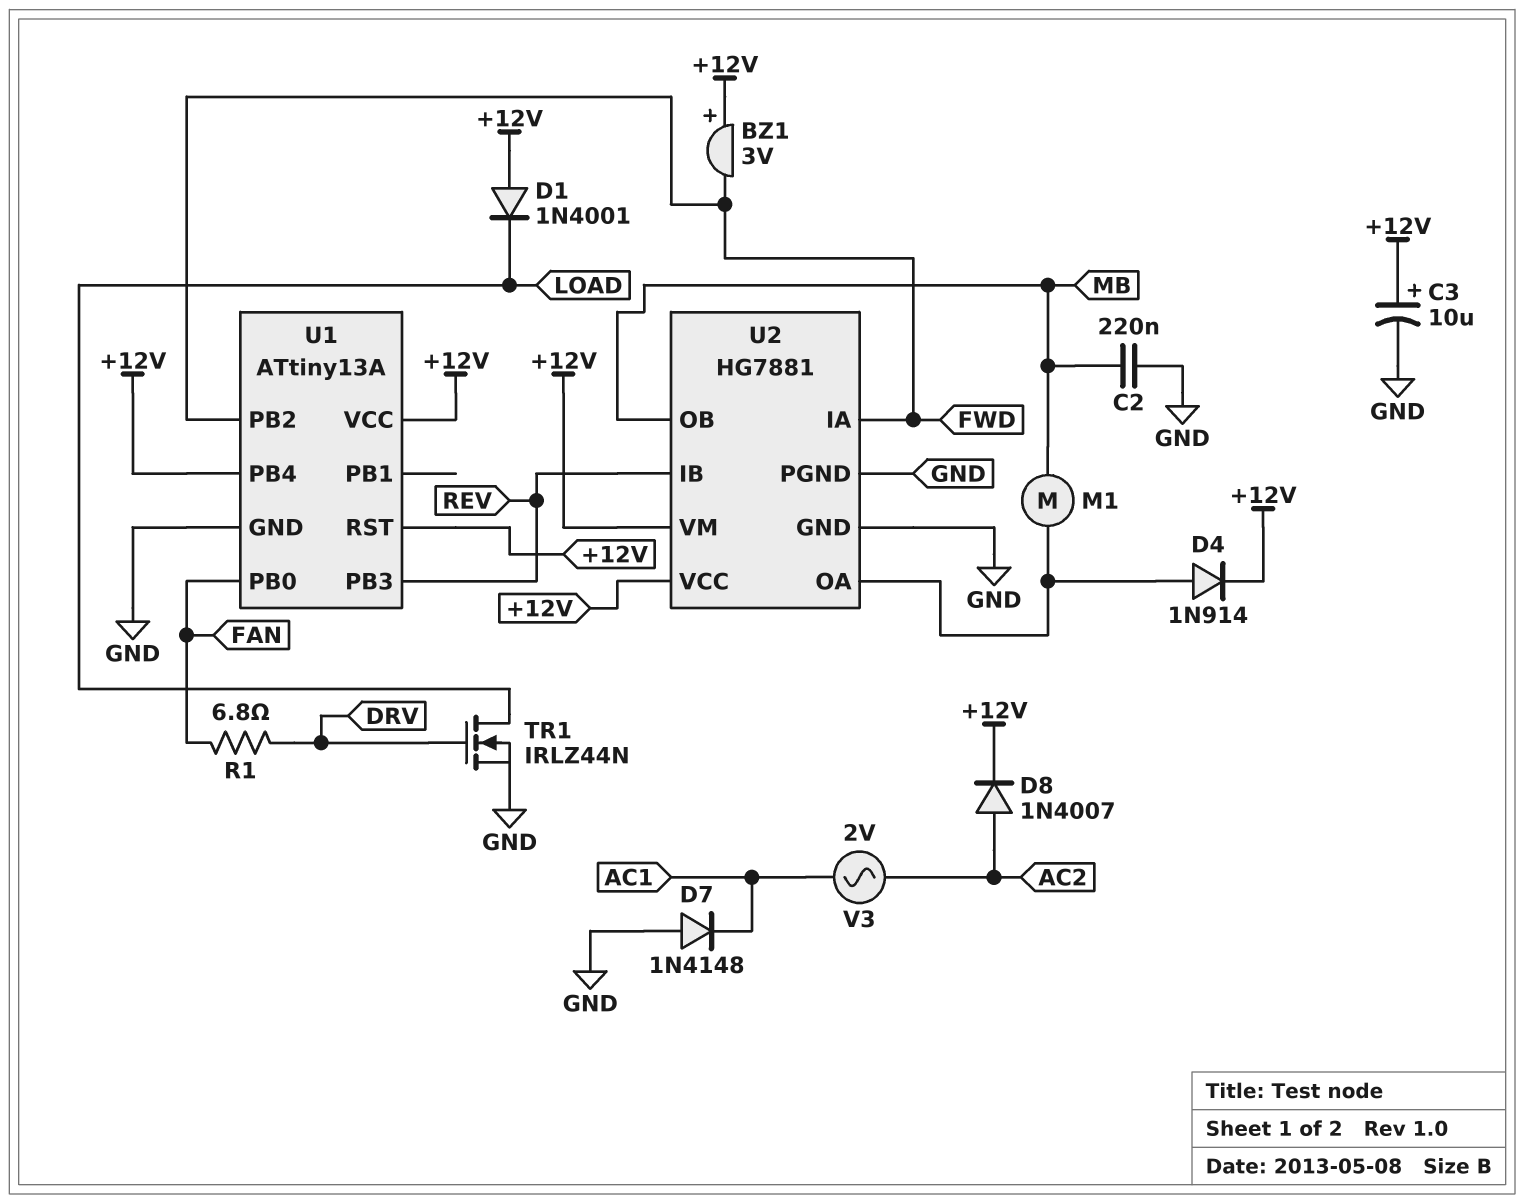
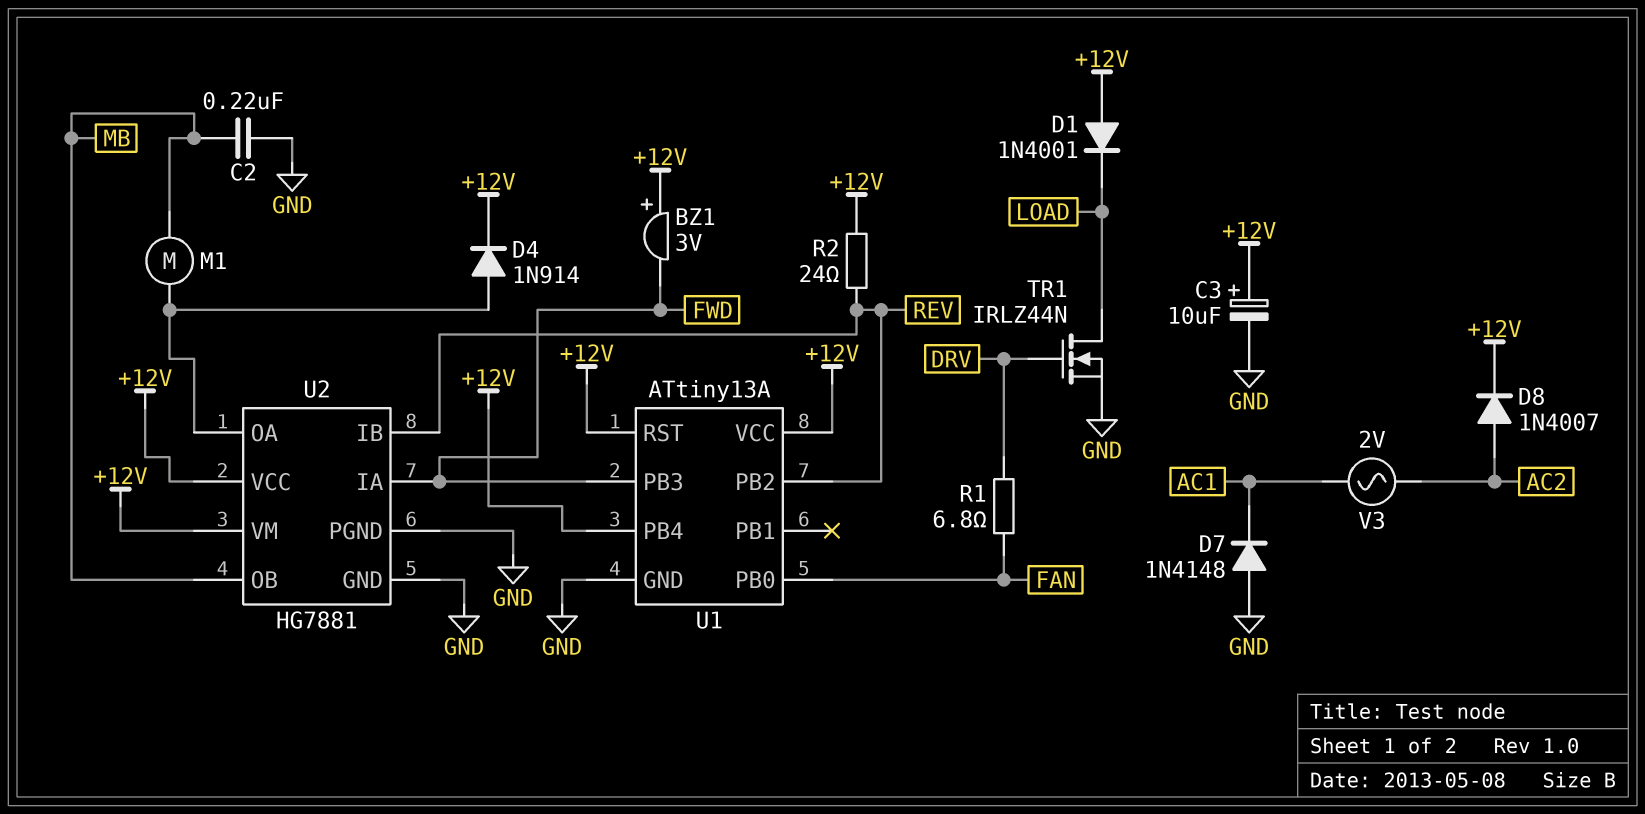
R2: none -> 24 (+12V, REV)
U1 pin PB2: FWD -> REV
U1 pin PB3: REV -> FWD

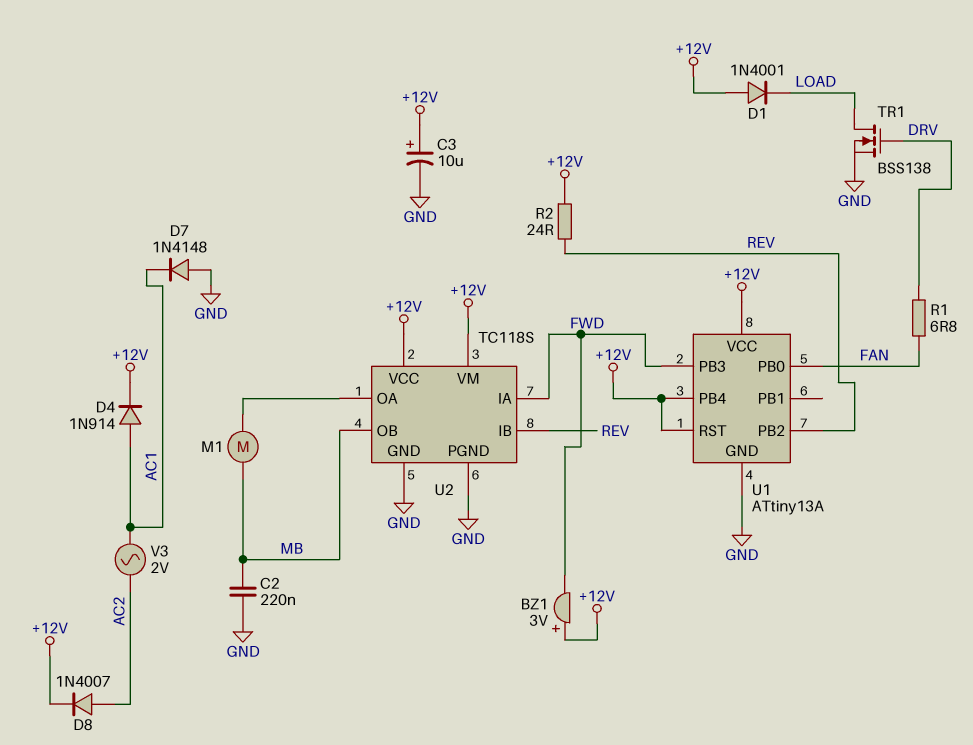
D4: diode 1N914 (A U2/OA, K +12V) -> diode 1N914 (A AC1, K +12V)
TR1: NMOS IRLZ44N (G DRV, D LOAD, S GND) -> NMOS BSS138 (G DRV, D LOAD, S GND)
U2: HG7881 -> TC118S

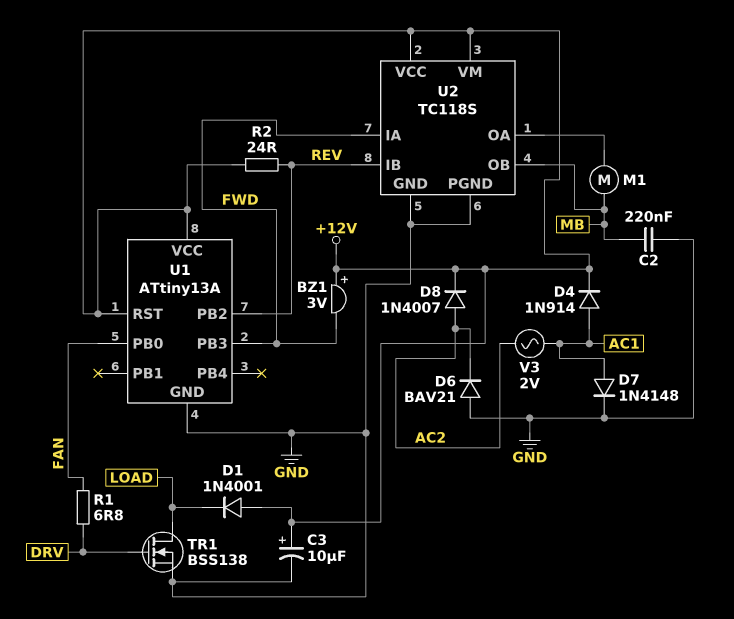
D6: none -> diode BAV21 (A GND, K AC2)
D7: diode 1N4148 (A GND, K AC1) -> diode 1N4148 (A AC1, K GND)
U1 pin PB4: +12V -> none

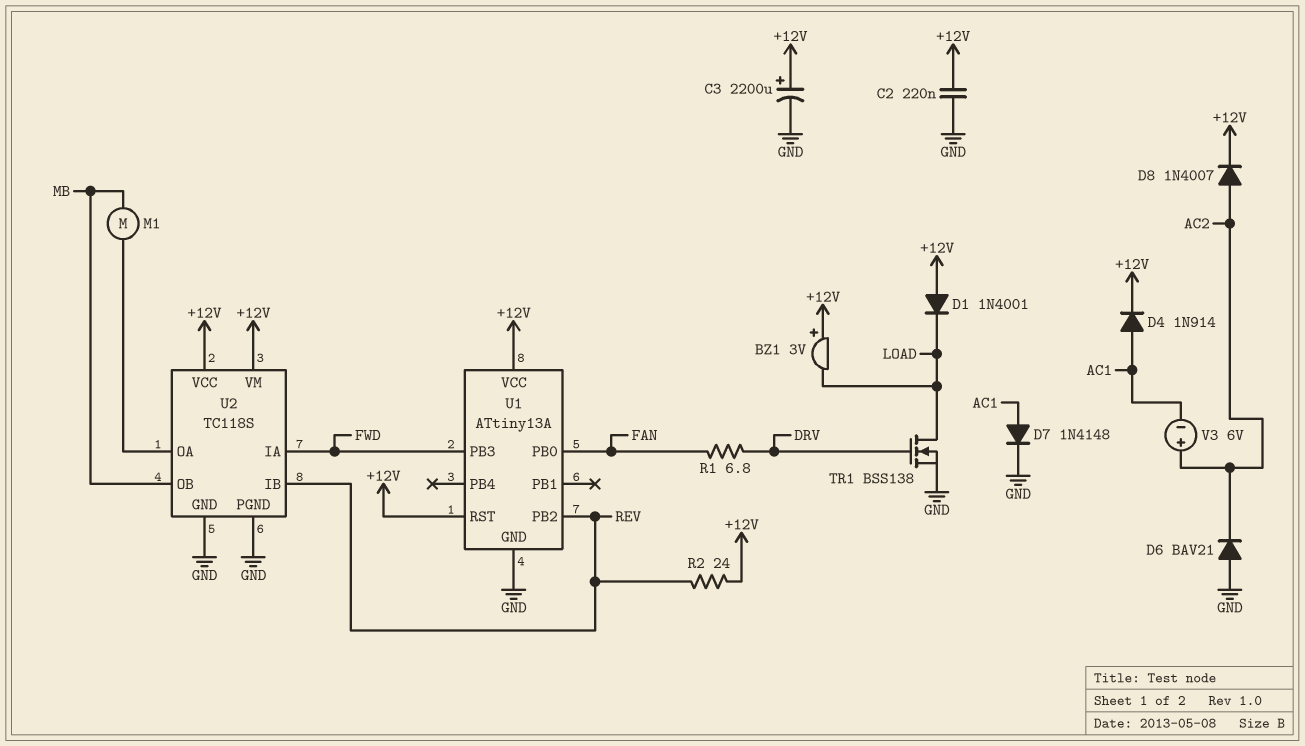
BZ1: buzzer 3V (plus +12V, minus FWD) -> buzzer 3V (plus +12V, minus LOAD)
C2: 220nF (GND, MB) -> 220nF (+12V, GND)
C3: 10uF (plus +12V, minus GND) -> 2200uF (plus +12V, minus GND)
V3: AC 2V (AC1, AC2) -> 6V (plus AC2, minus AC1)

